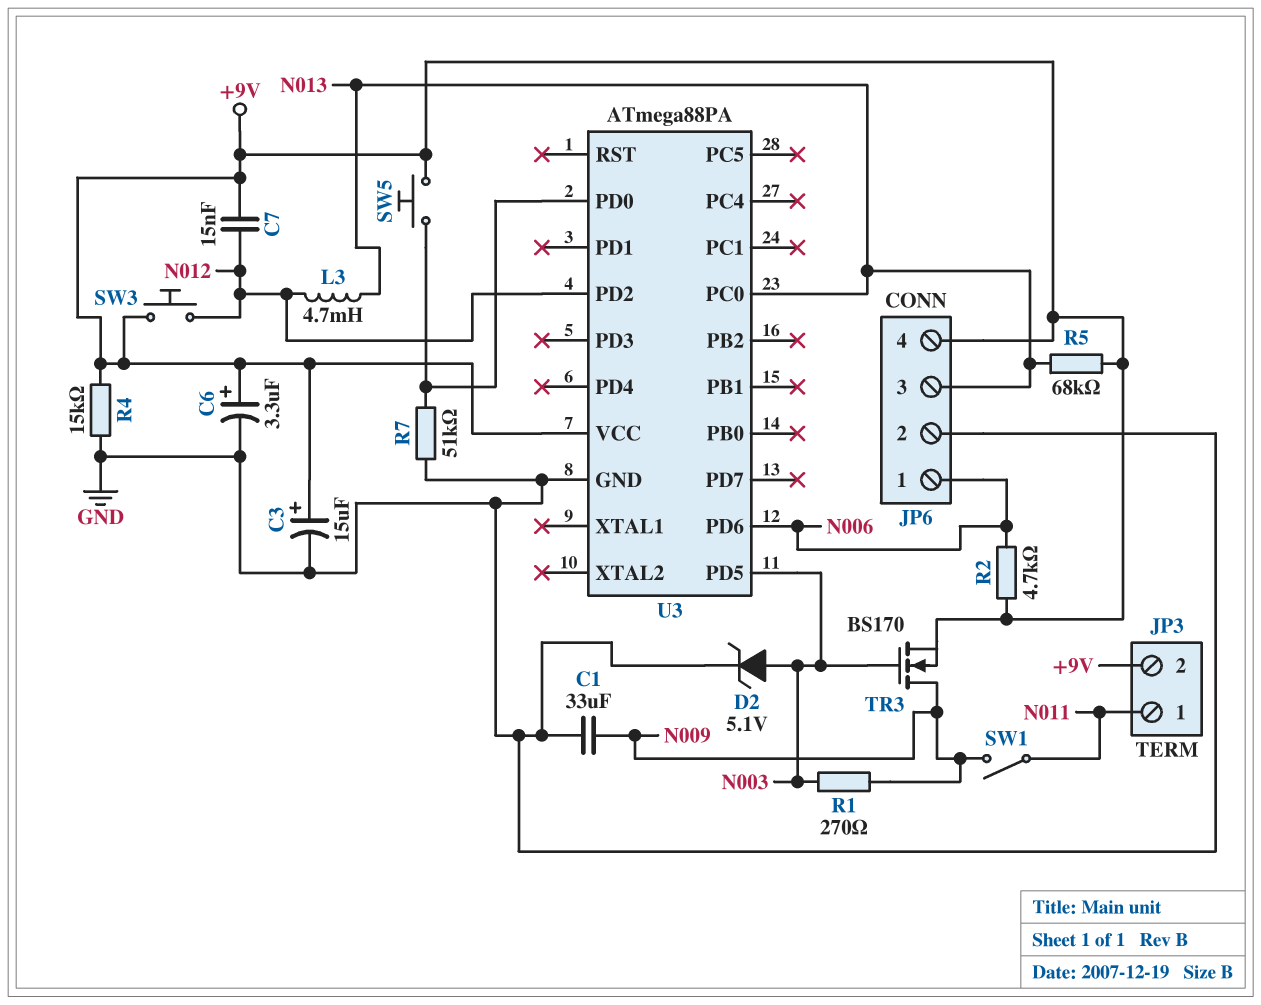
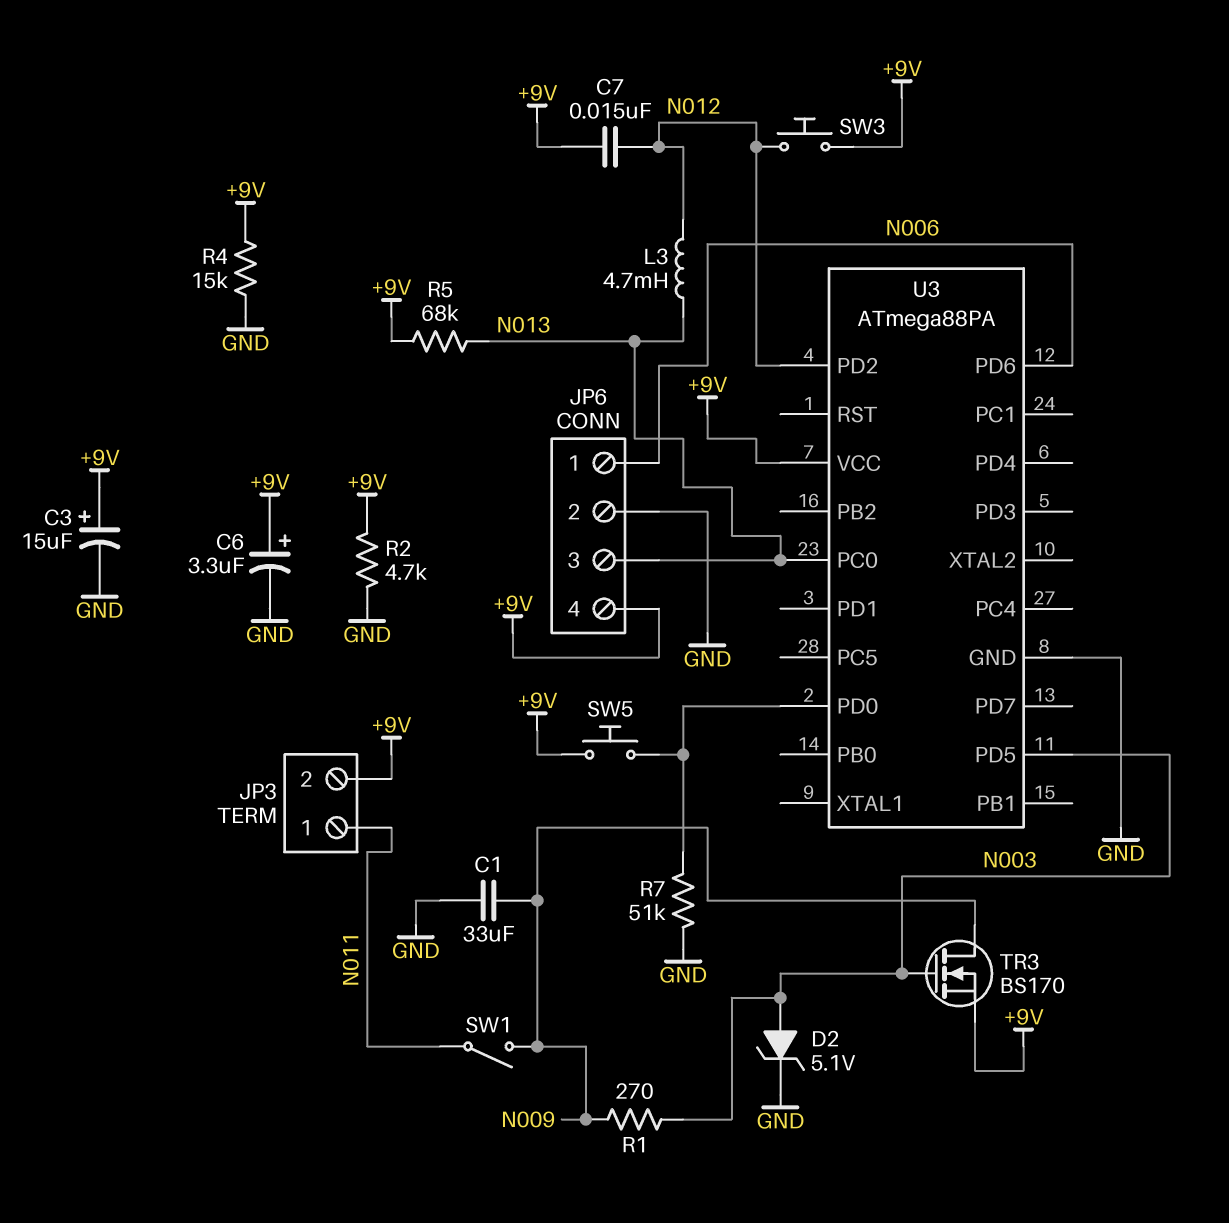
R2: 4.7k (+9V, N006) -> 4.7k (+9V, GND)

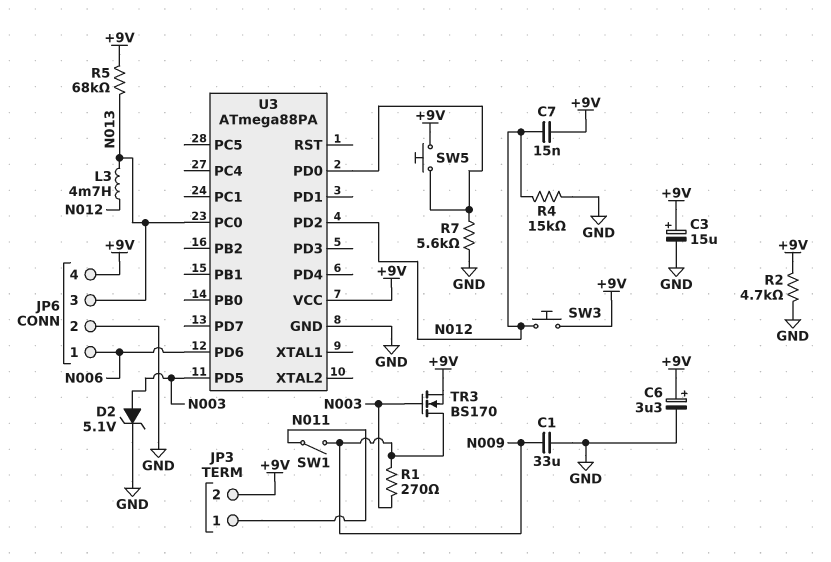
R4: 15k (+9V, GND) -> 15k (GND, N012)
R7: 51k (GND, U3/PD0) -> 5.6k (GND, U3/PD0)

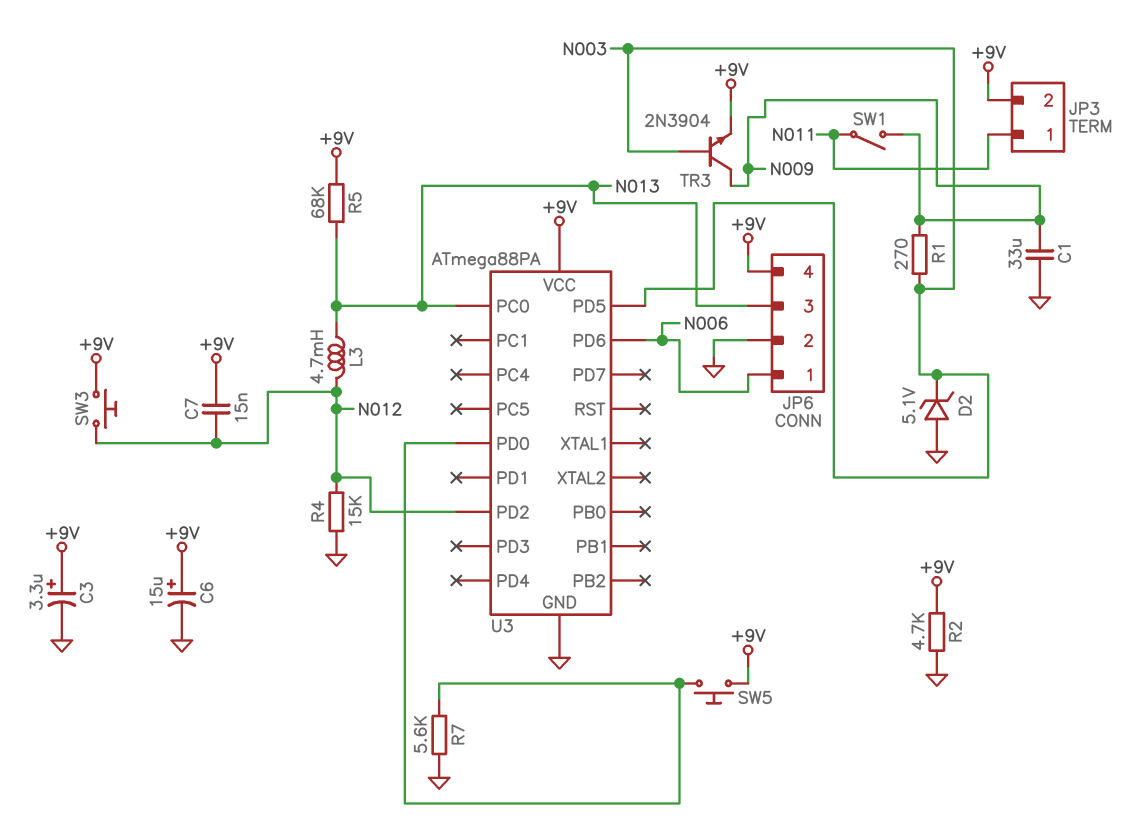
C3: 15uF (plus +9V, minus GND) -> 3.3uF (plus +9V, minus GND)
C6: 3.3uF (plus +9V, minus GND) -> 15uF (plus +9V, minus GND)
D2: zener 5.1V (A N003, K GND) -> zener 5.1V (A GND, K N003)
TR3: NMOS BS170 (G N003, D N009, S +9V) -> NPN 2N3904 (B N003, C N009, E +9V)

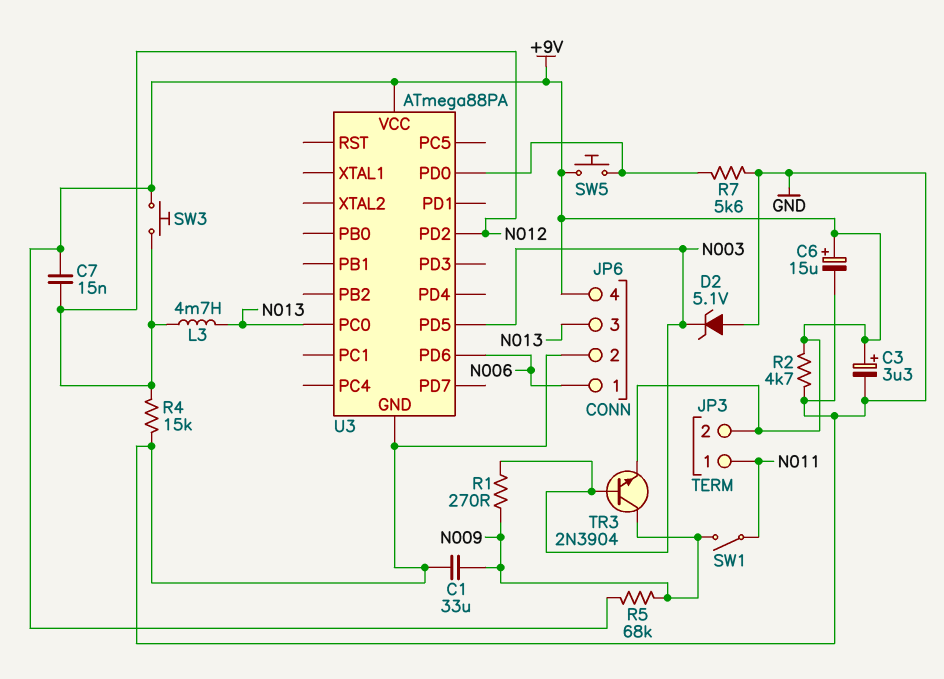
R5: 68k (+9V, N013) -> 68k (+9V, N009)

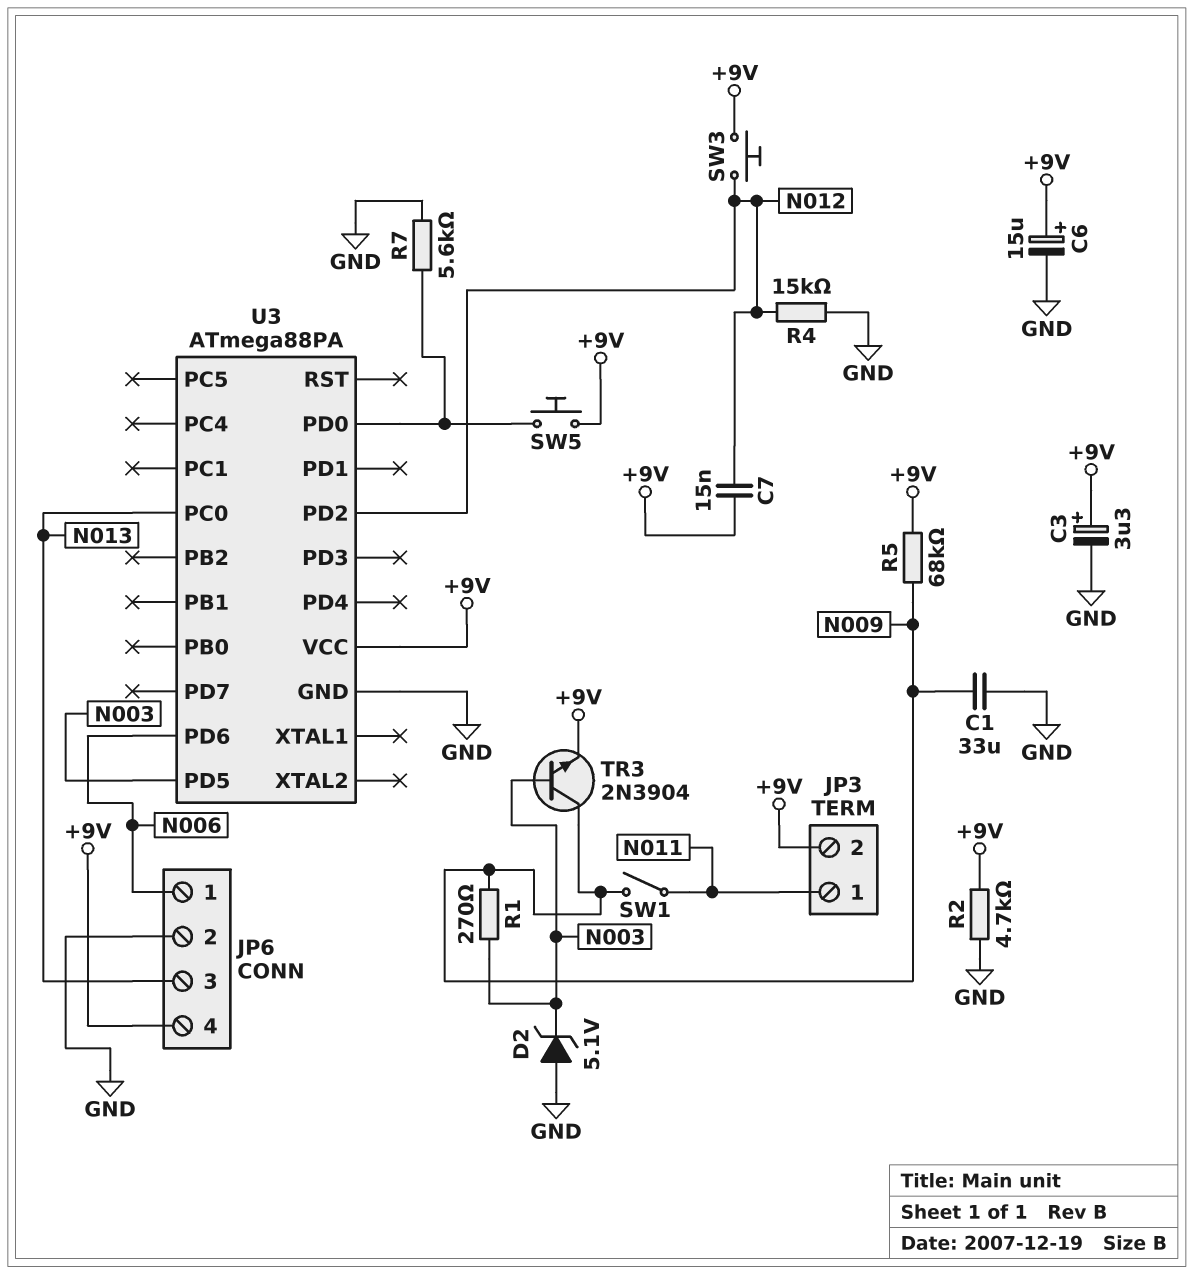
L3: 4.7mH (N012, N013) -> none

